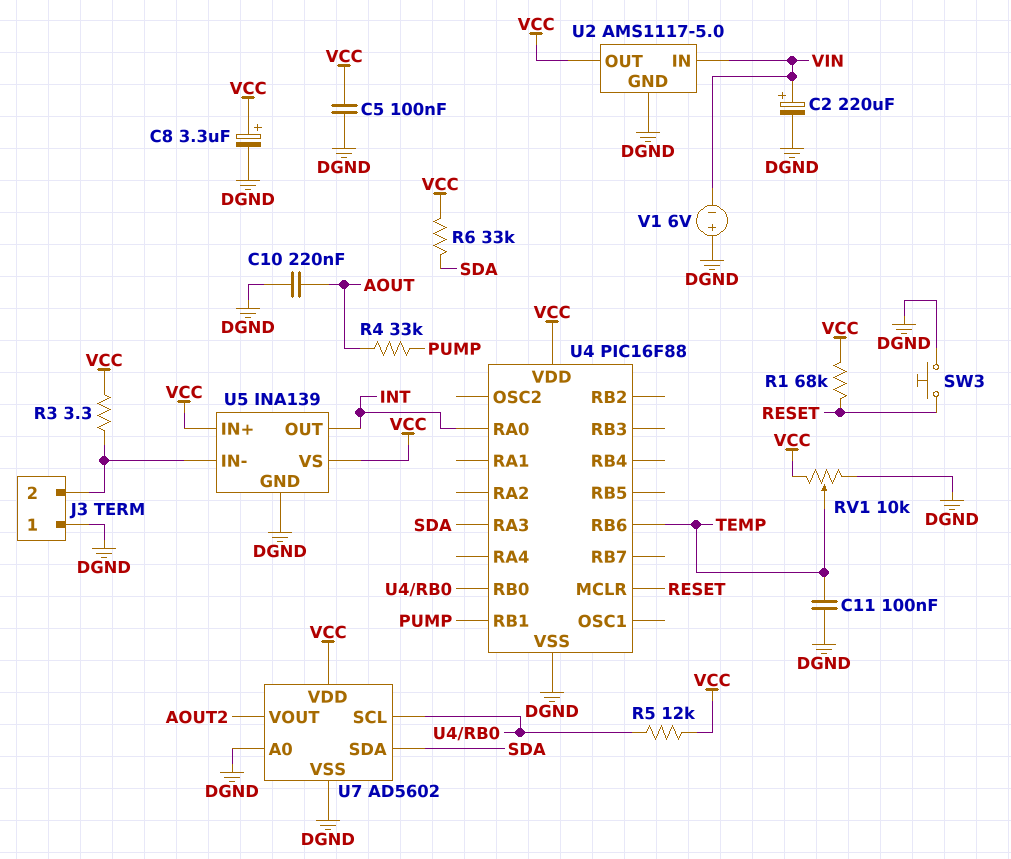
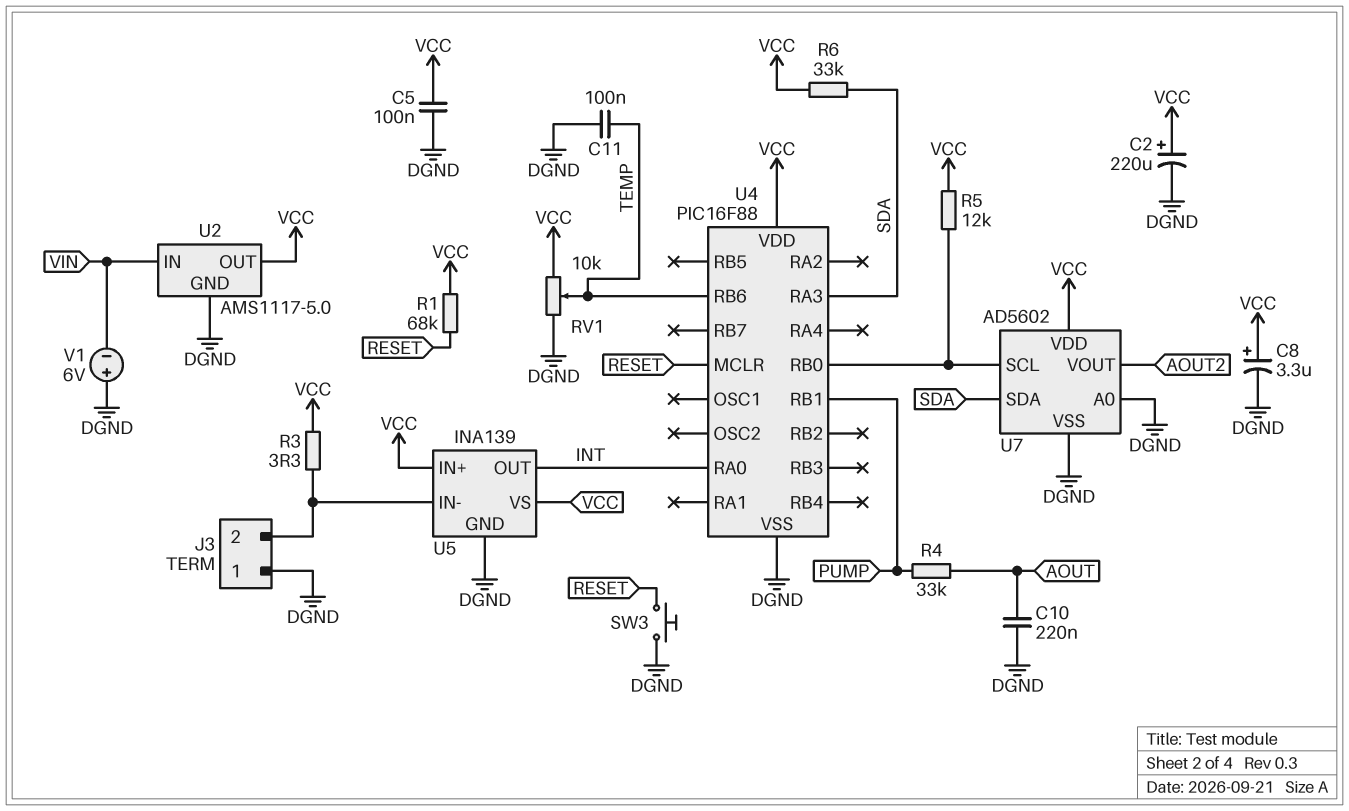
C2: 220uF (plus VIN, minus DGND) -> 220uF (plus VCC, minus DGND)

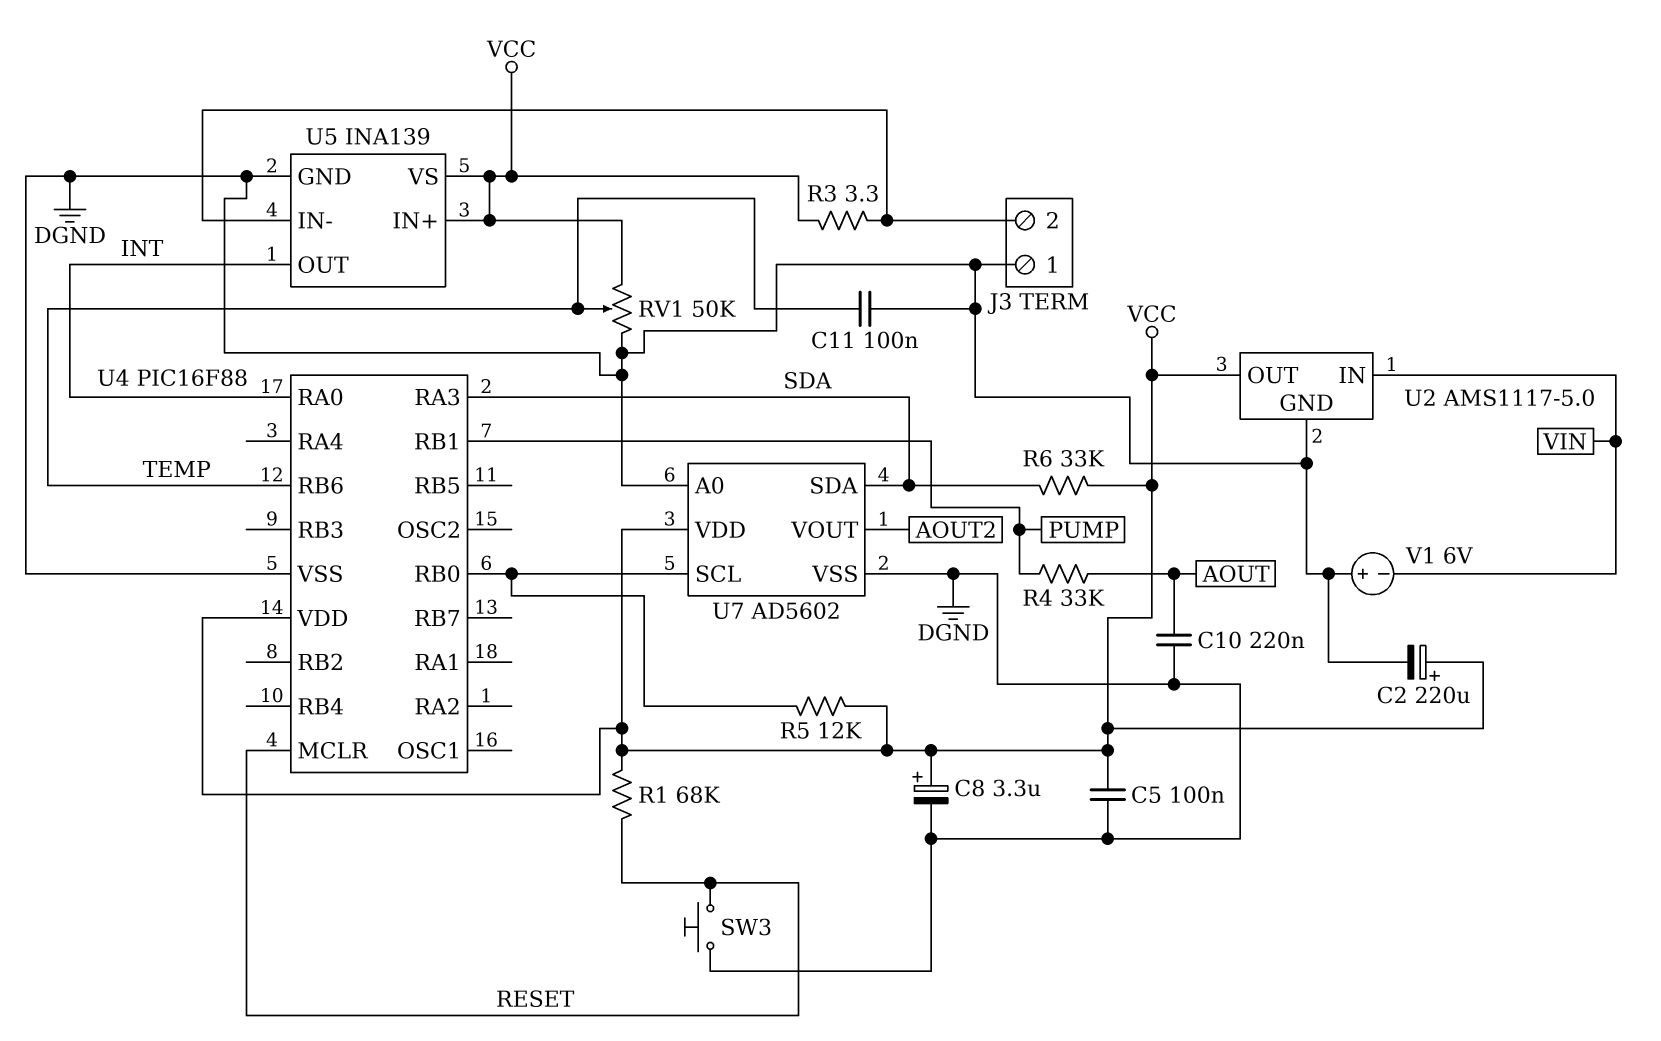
RV1: 10k (DGND, VCC, wiper TEMP) -> 50k (DGND, VCC, wiper TEMP)

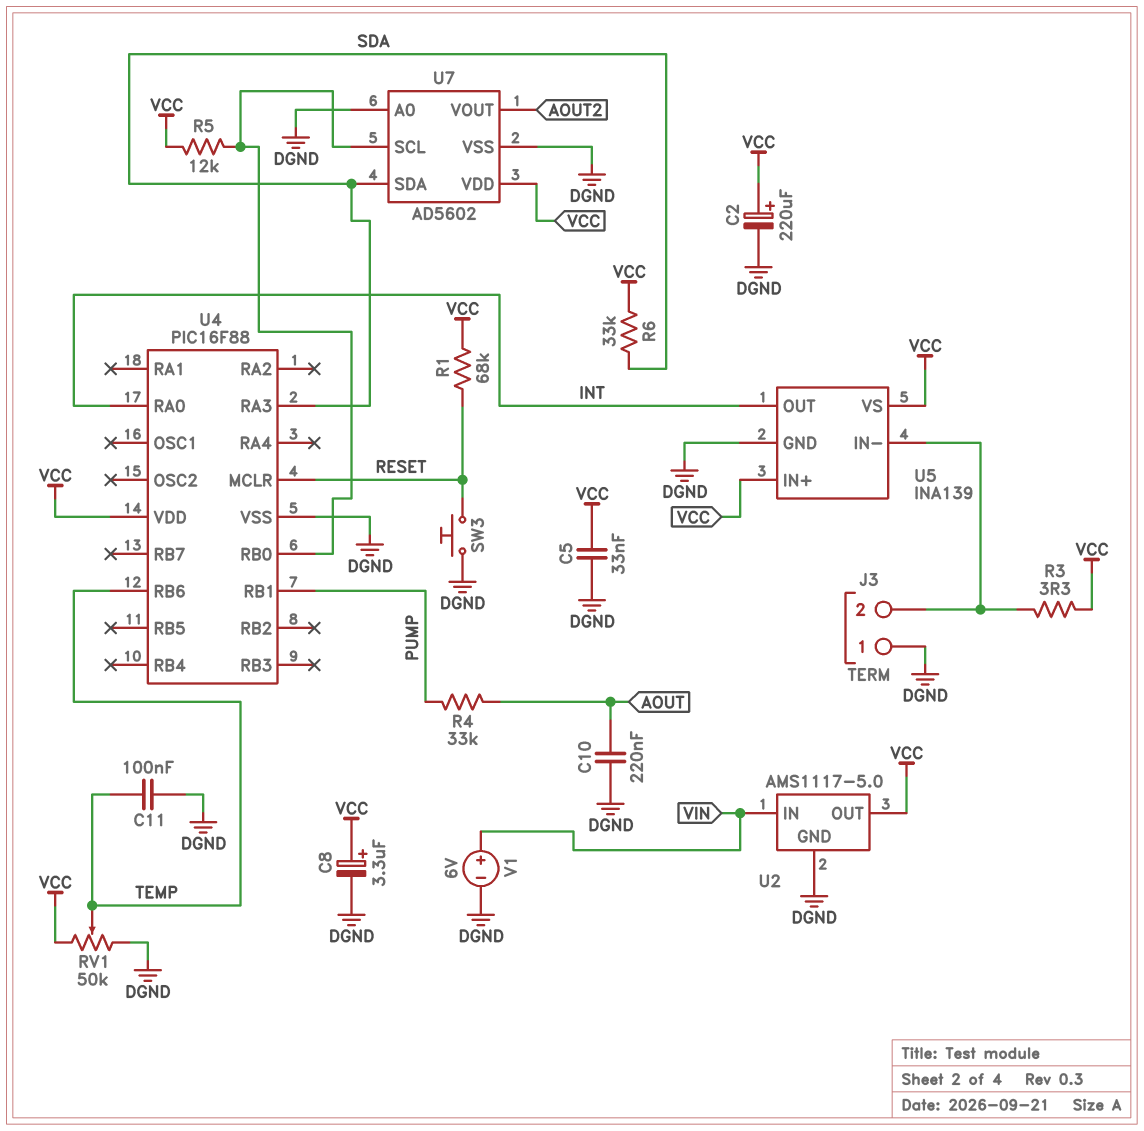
C5: 100nF (DGND, VCC) -> 33nF (DGND, VCC)
V1: 6V (plus DGND, minus VIN) -> 6V (plus VIN, minus DGND)

